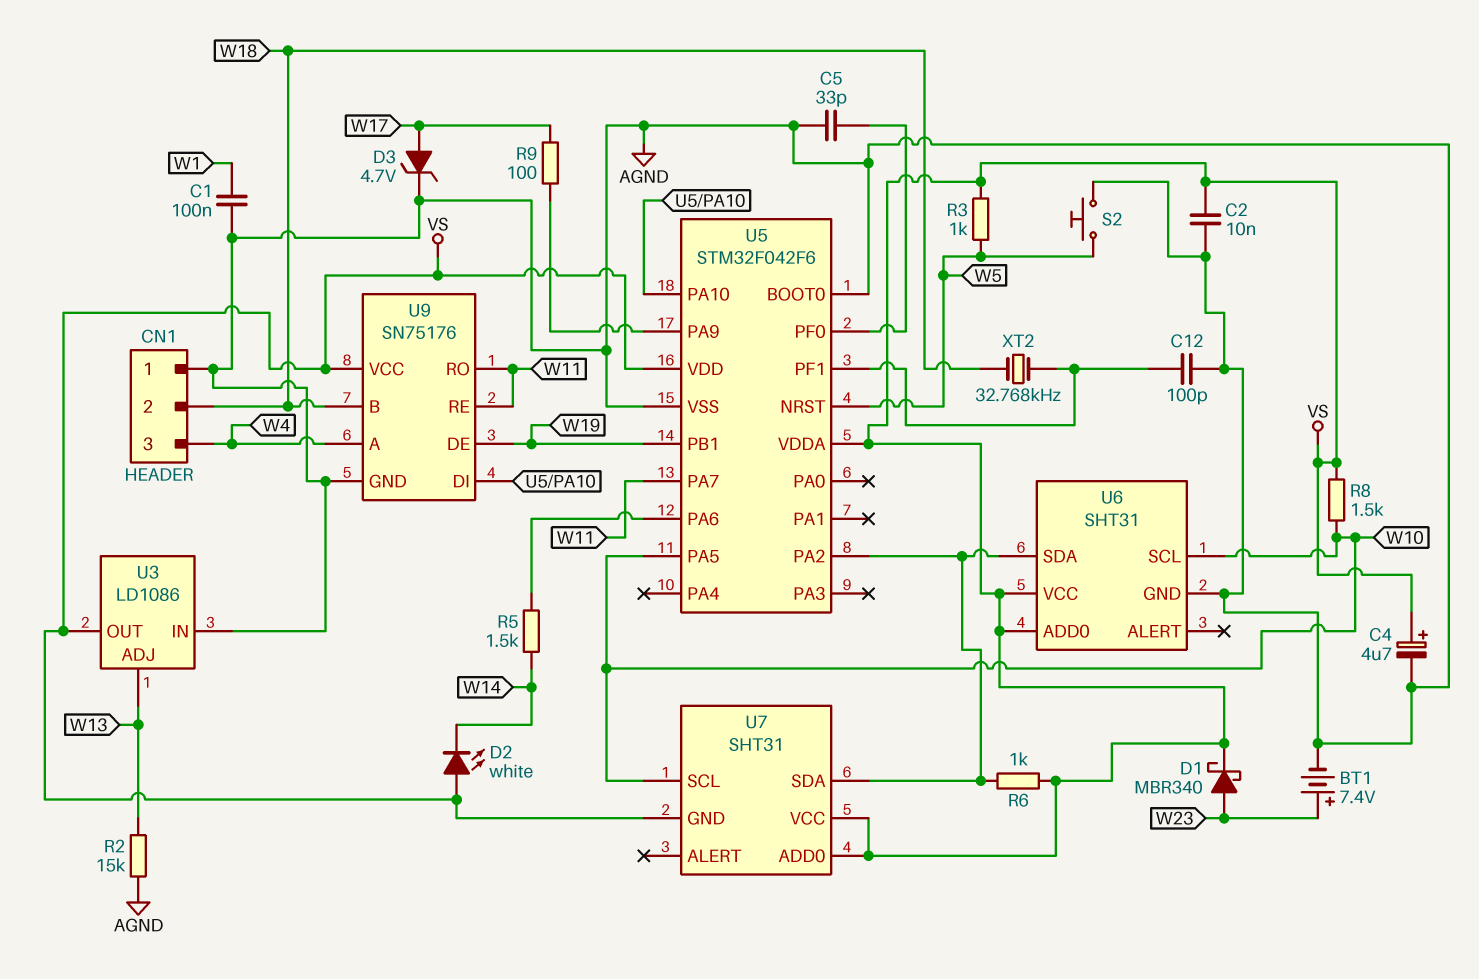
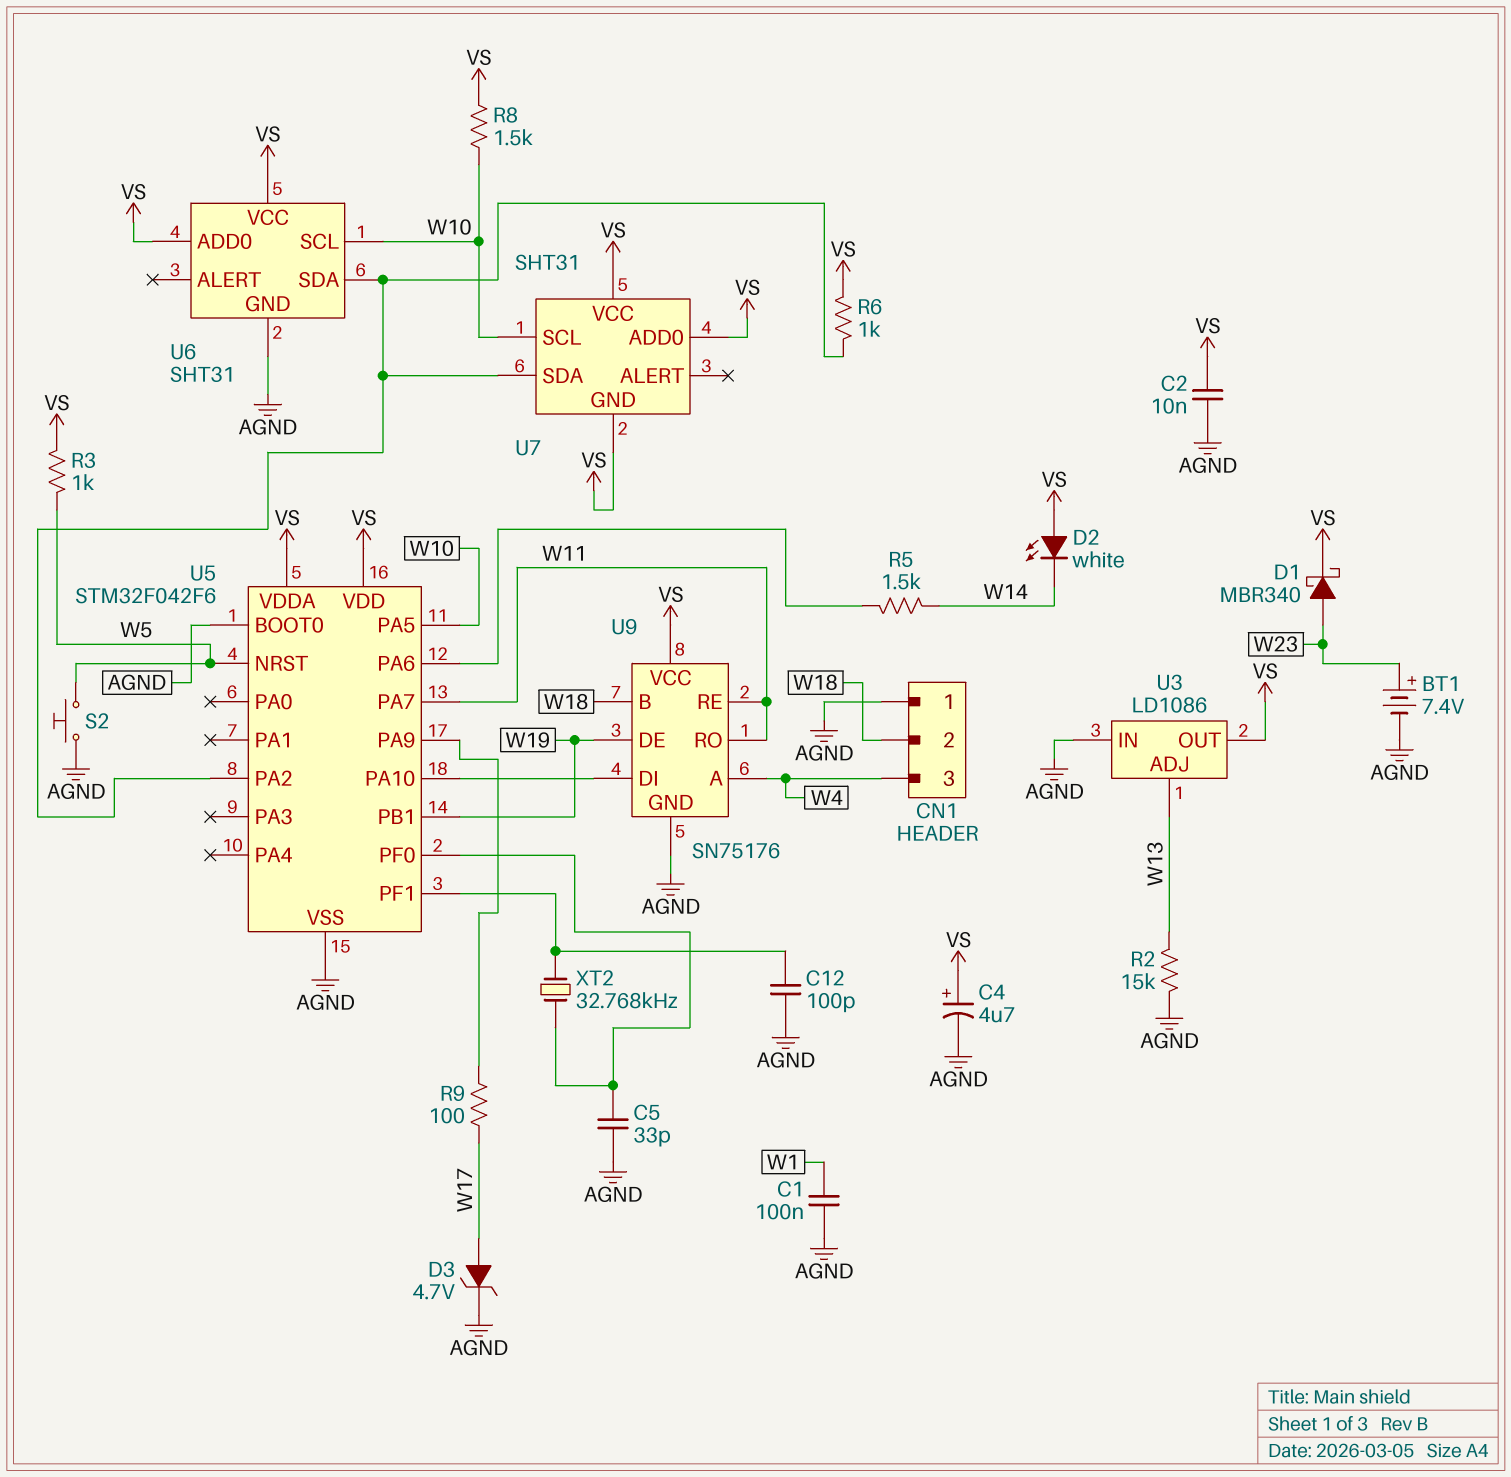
XT2: 32.768kHz (U5/PF1, W18) -> 32.768kHz (U5/PF0, U5/PF1)

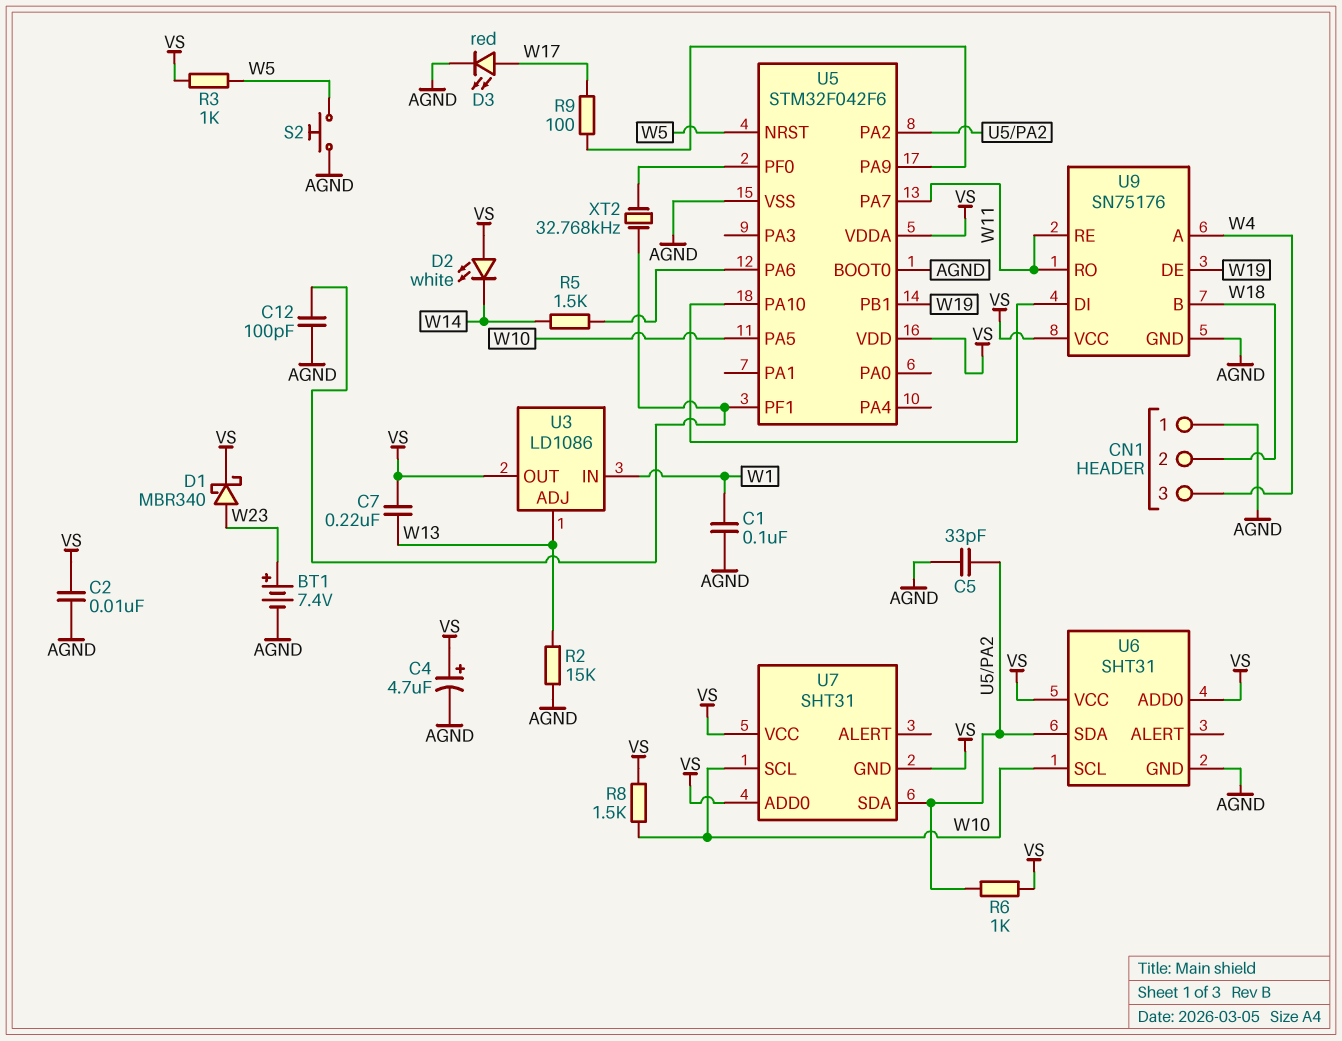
C5: 33pF (AGND, U5/PF0) -> 33pF (AGND, U5/PA2)
C7: none -> 220nF (VS, W13)
D3: zener 4.7V (A W17, K AGND) -> LED red (A W17, K AGND)
U3 pin IN: AGND -> W1

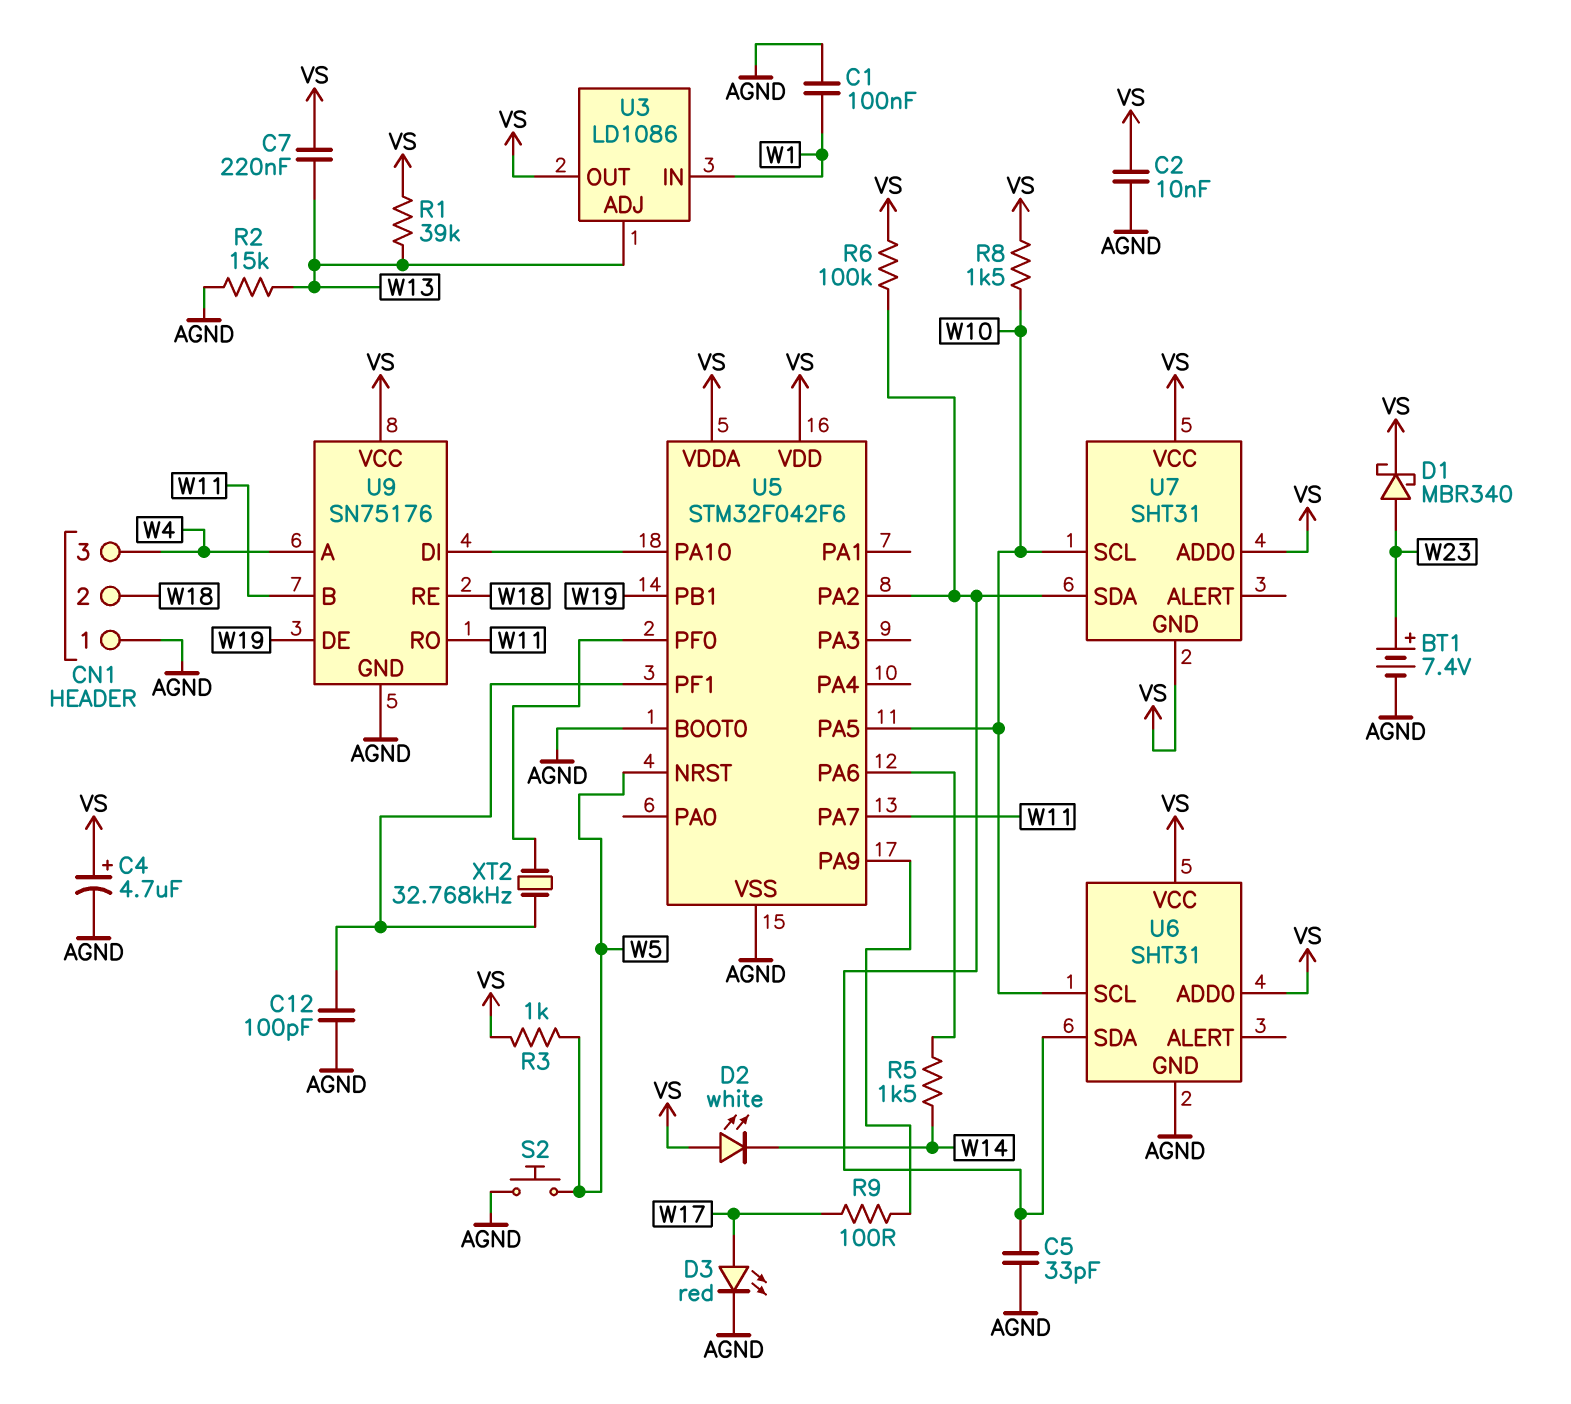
R1: none -> 39k (VS, W13)
R6: 1k (U5/PA2, VS) -> 100k (U5/PA2, VS)
U9 pin B: W18 -> W11
U9 pin RE: W11 -> W18

